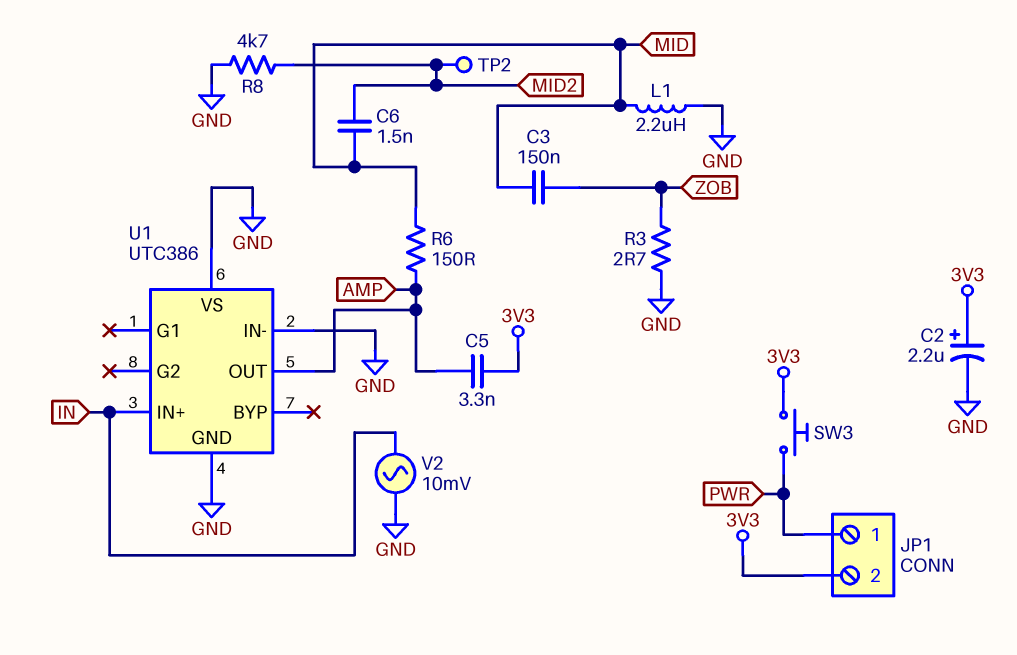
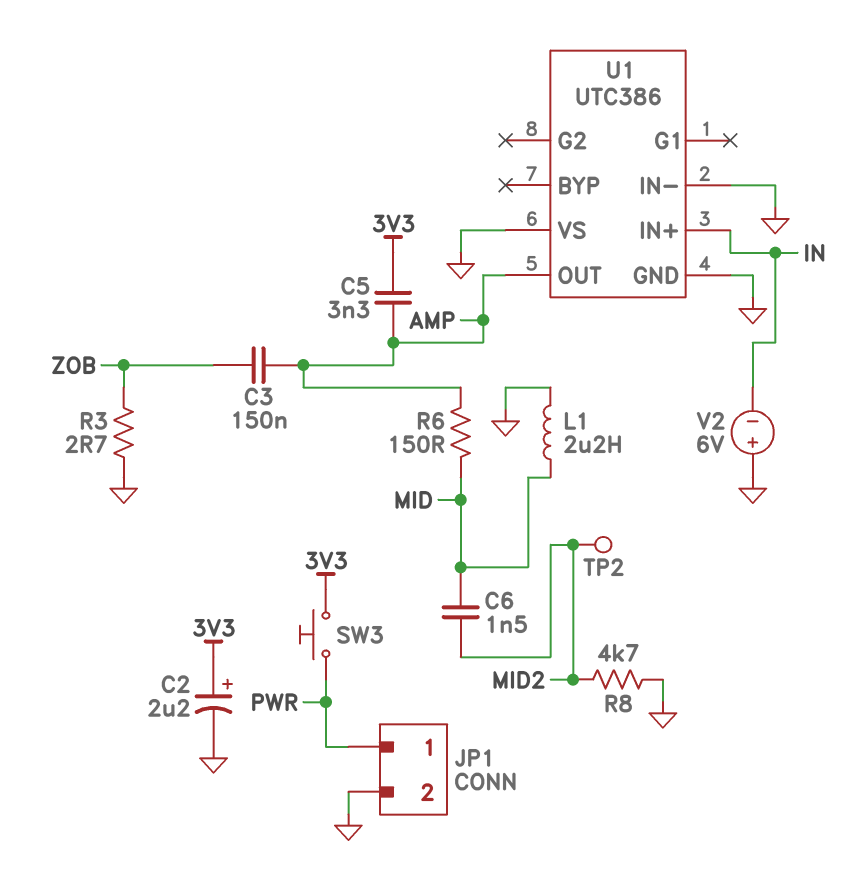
C3: 150nF (MID, ZOB) -> 150nF (AMP, ZOB)
JP1 pin 2: 3V3 -> GND
V2: AC 10mV (GND, IN) -> 6V (plus GND, minus IN)

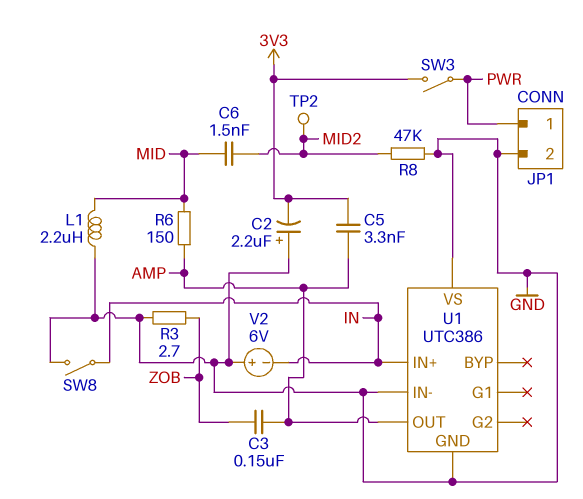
C2: 2.2uF (plus 3V3, minus GND) -> 2.2uF (plus GND, minus 3V3)
R8: 4.7k (GND, MID2) -> 47k (GND, MID2)
SW3: button (3V3, PWR) -> switch (3V3, PWR)
SW8: none -> switch (GND, IN)

